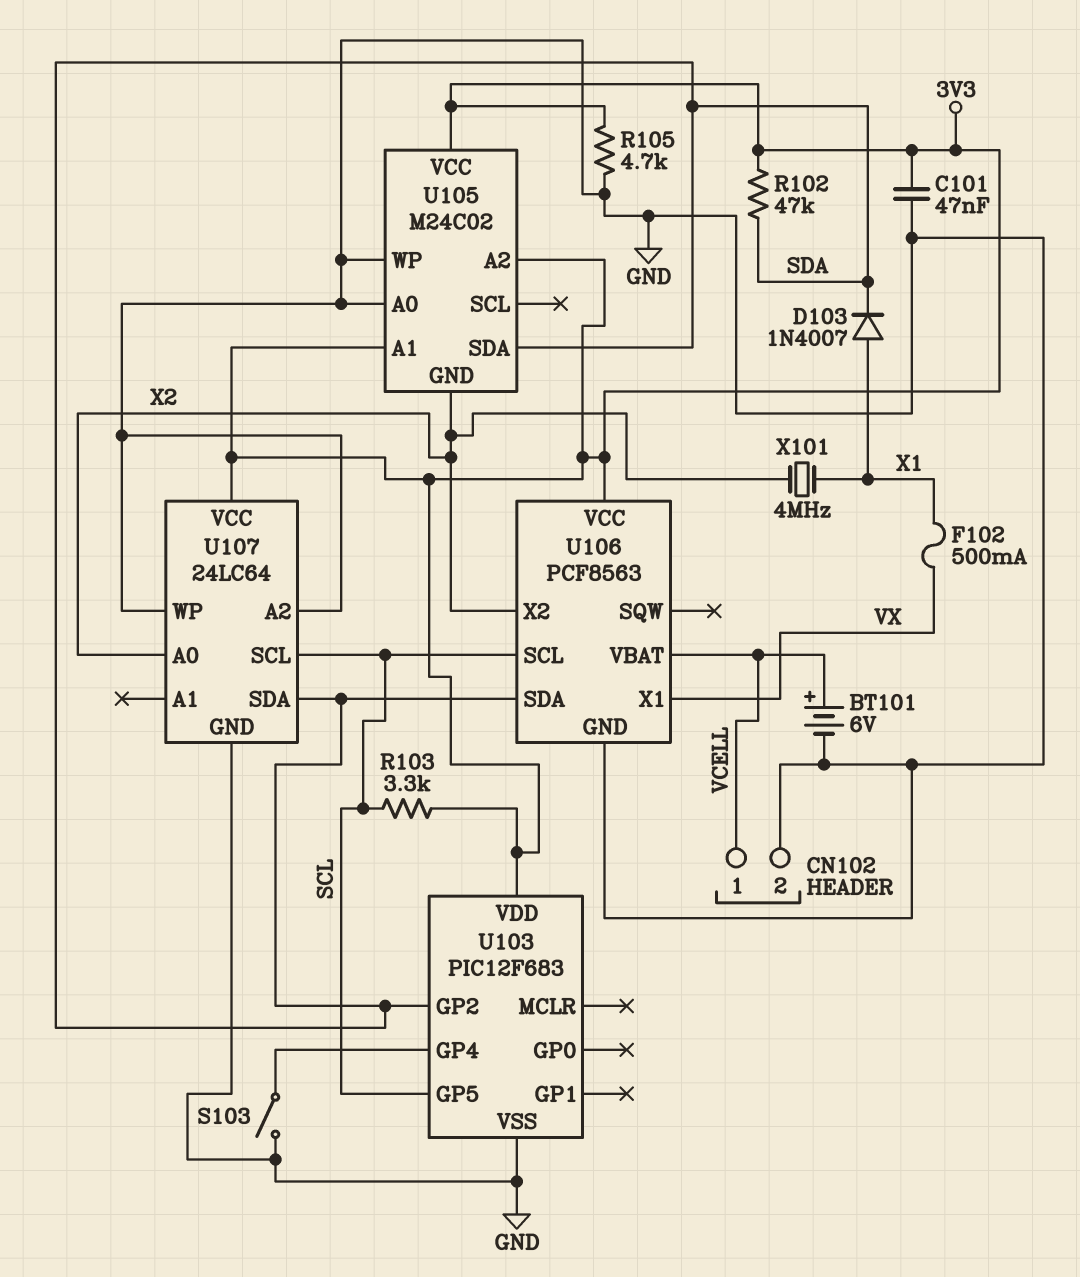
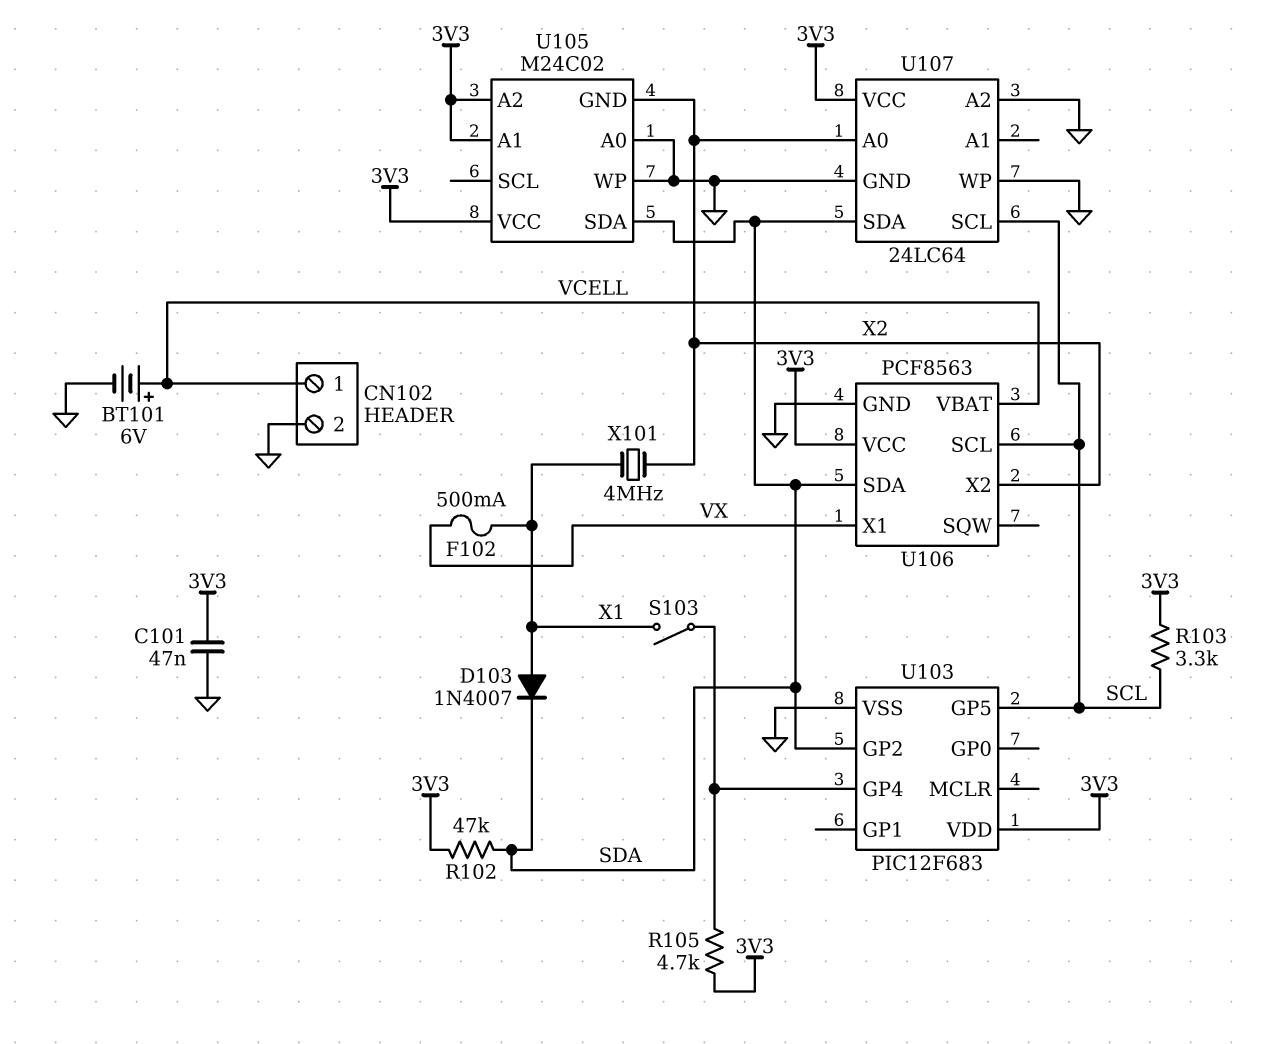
R105: 4.7k (3V3, GND) -> 4.7k (3V3, U103/GP4)
S103: switch (GND, U103/GP4) -> switch (U103/GP4, X1)

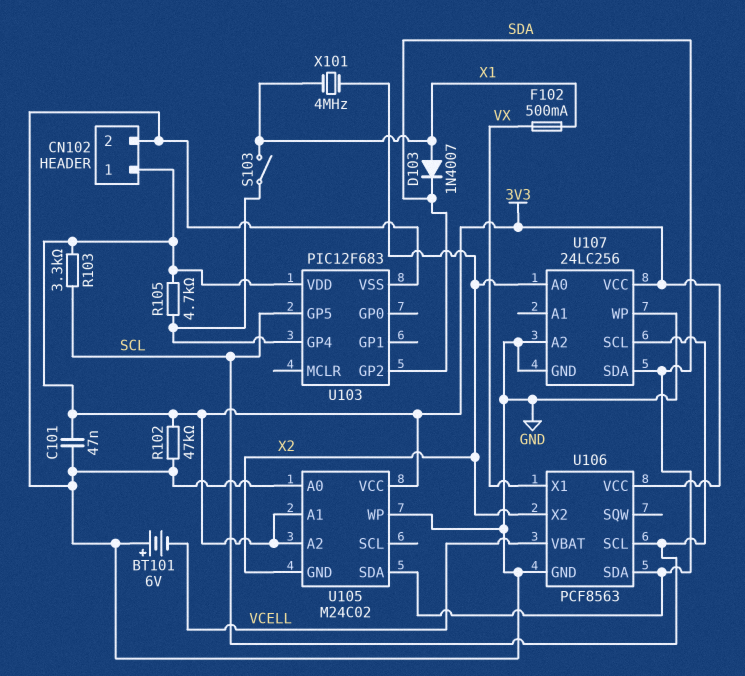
BT101: 6V (plus VCELL, minus GND) -> 6V (plus GND, minus VCELL)
CN102 pin 1: VCELL -> 3V3
R102: 47k (3V3, SDA) -> 47k (3V3, GND)
U107: 24LC64 -> 24LC256

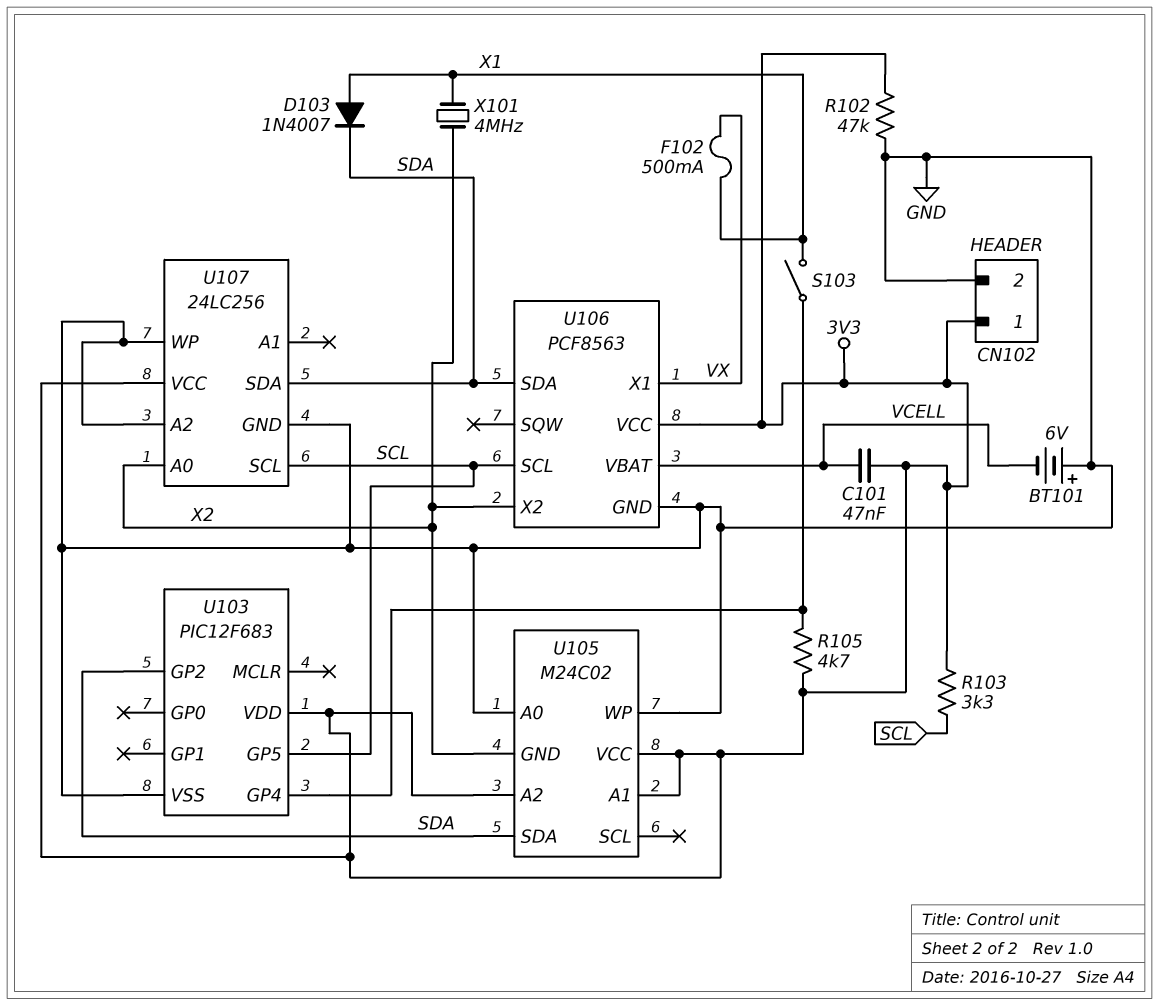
C101: 47nF (3V3, GND) -> 47nF (3V3, VCELL)

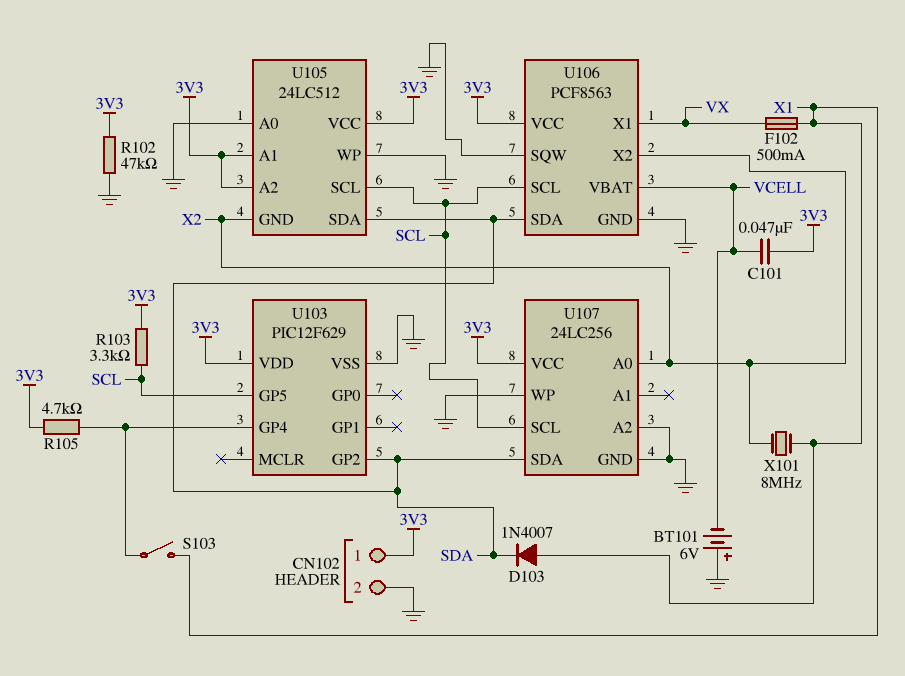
U103: PIC12F683 -> PIC12F629
U105: M24C02 -> 24LC512
U105 pin SCL: none -> SCL
U106 pin SQW: none -> GND
X101: 4MHz (X1, X2) -> 8MHz (X1, X2)

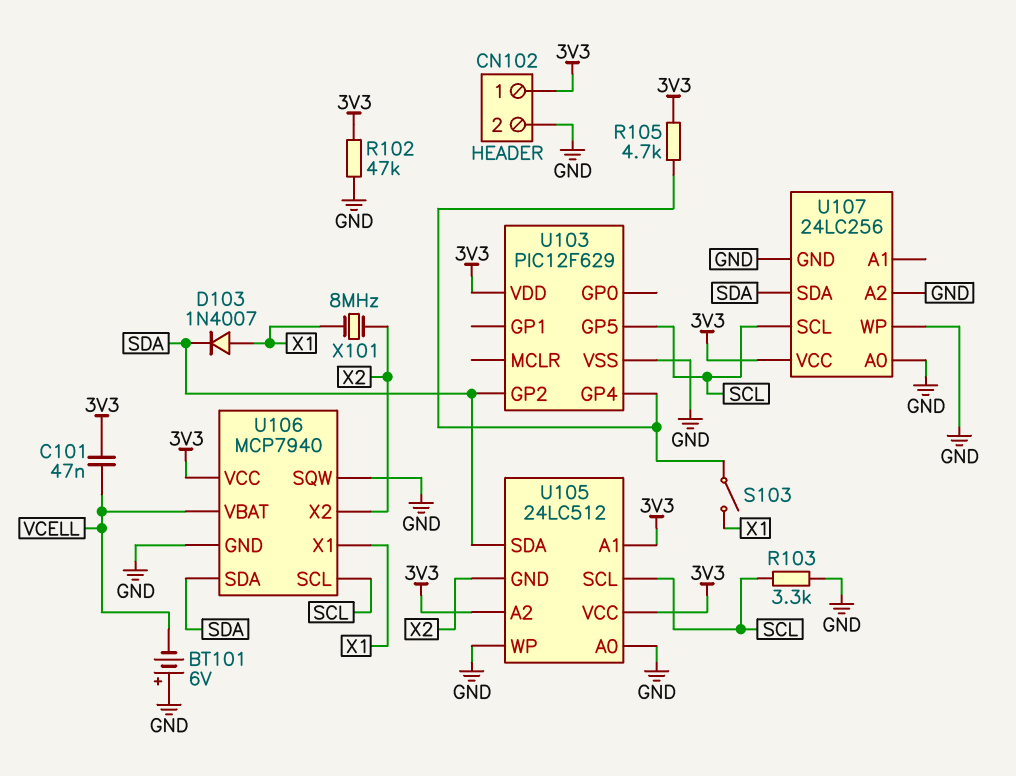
F102: 500mA (VX, X1) -> none
R103: 3.3k (3V3, SCL) -> 3.3k (GND, SCL)
U106: PCF8563 -> MCP7940
U106 pin X1: VX -> X1
U107 pin A0: X2 -> GND

